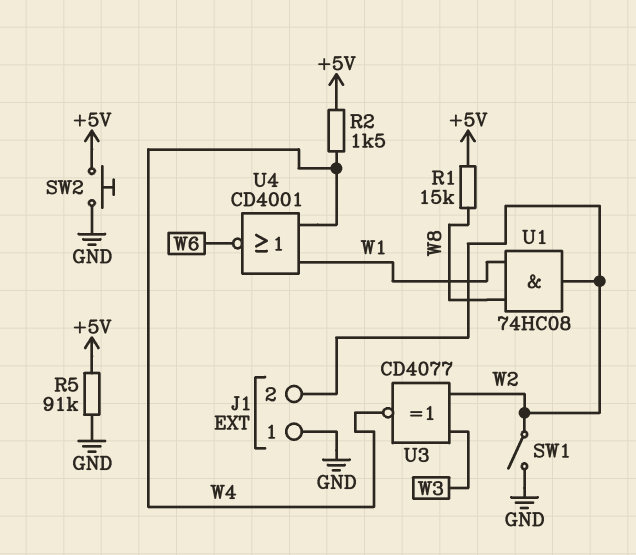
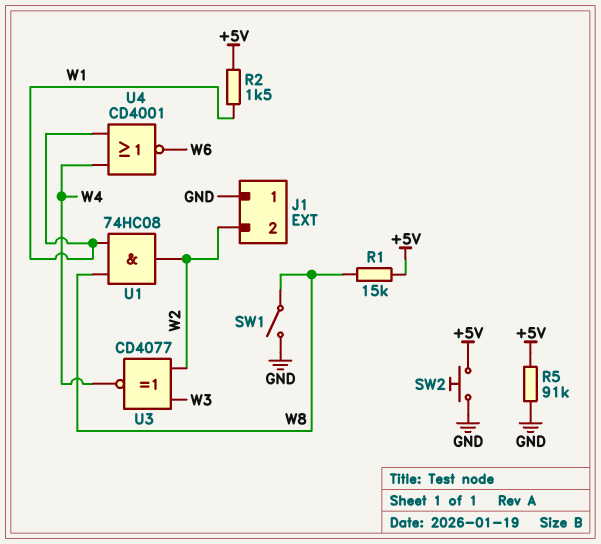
R2: 1.5k (+5V, W4) -> 1.5k (+5V, W1)
SW1: switch (GND, W2) -> switch (GND, W8)

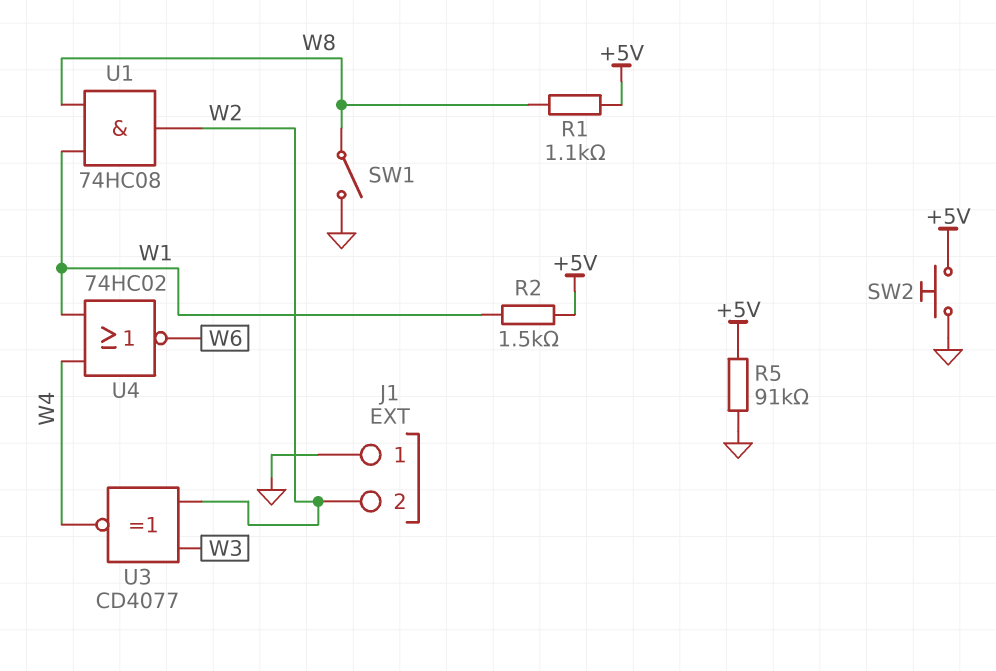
R1: 15k (+5V, W8) -> 1.1k (+5V, W8)
U4: NOR CD4001 (in W1, in W4, out W6) -> NOR 74HC02 (in W1, in W4, out W6)

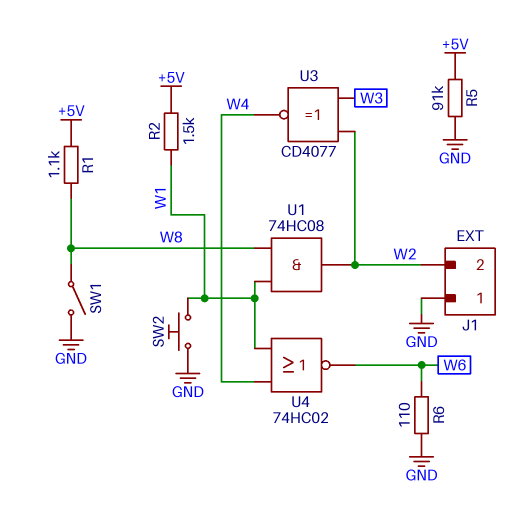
R6: none -> 110 (GND, W6)
SW2: button (+5V, GND) -> button (GND, W1)

